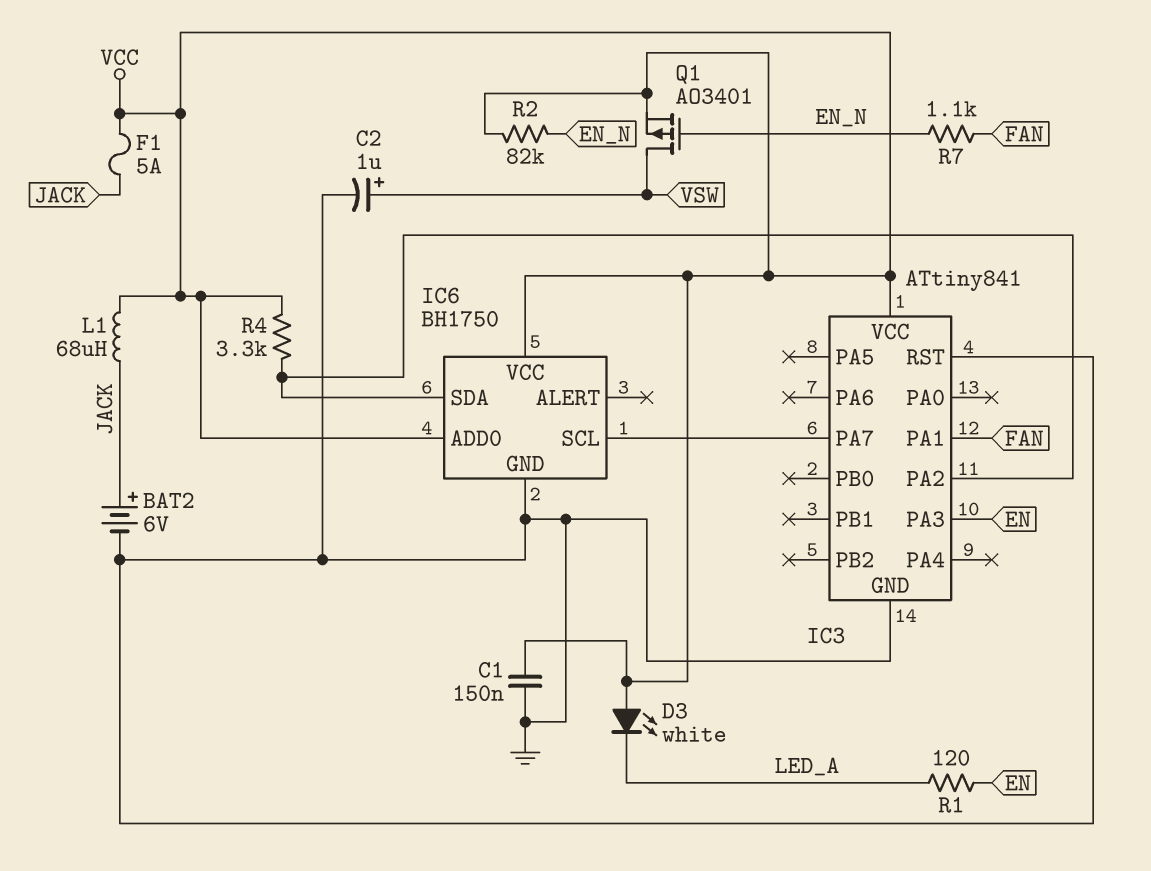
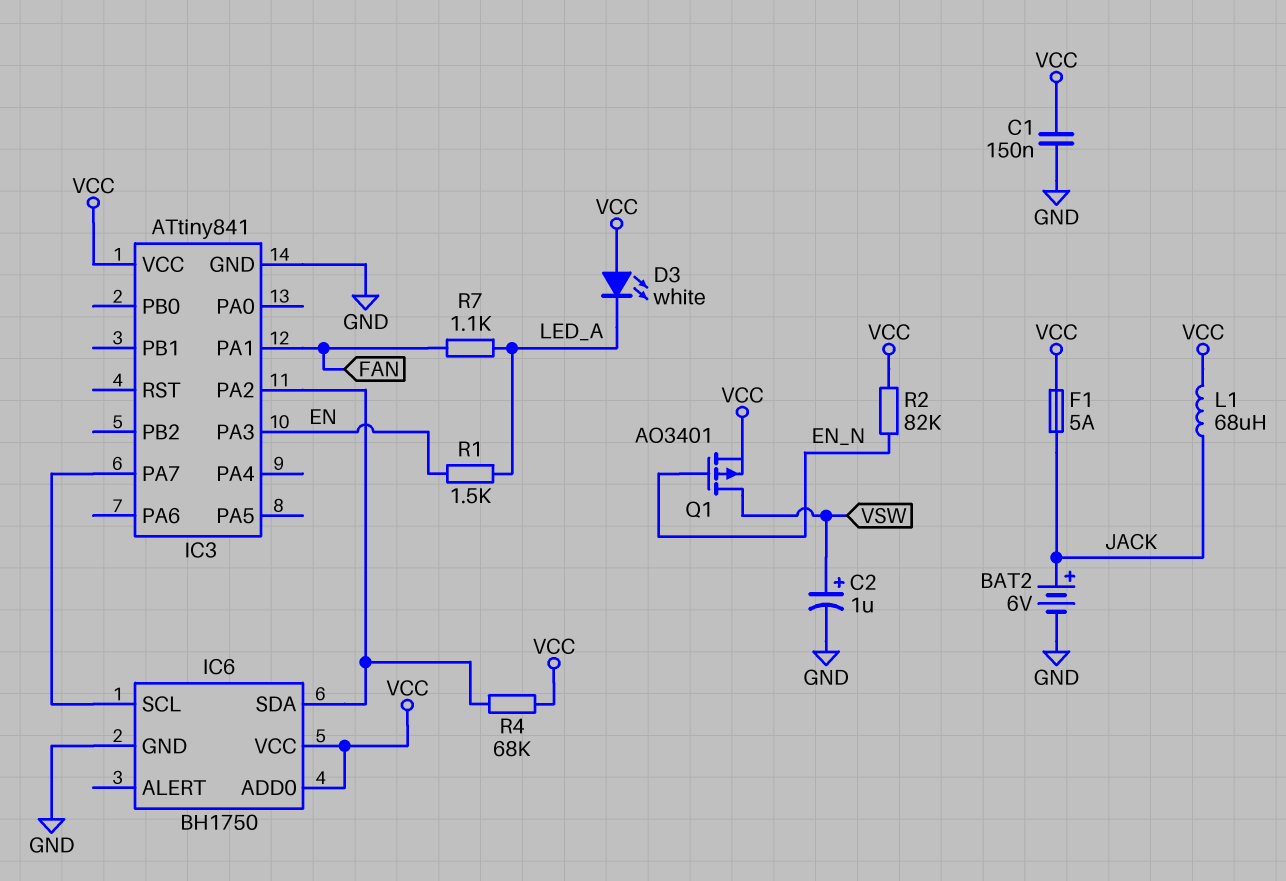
IC3 pin RST: GND -> none
R1: 120 (EN, LED_A) -> 1.5k (EN, LED_A)
R4: 3.3k (IC3/PA2, VCC) -> 68k (IC3/PA2, VCC)
R7: 1.1k (EN_N, FAN) -> 1.1k (FAN, LED_A)

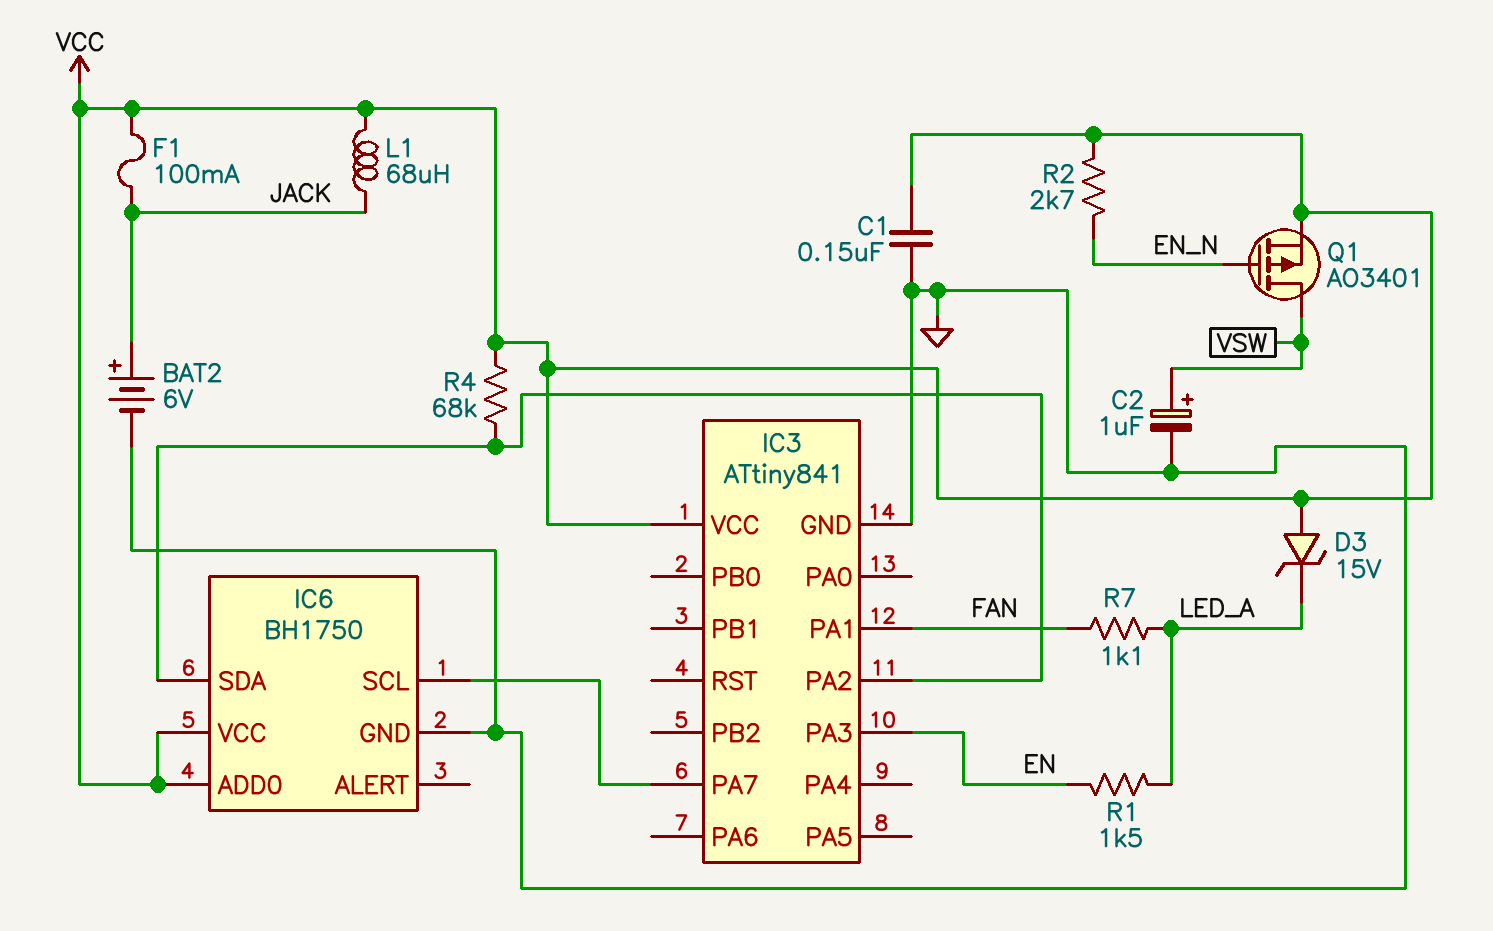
D3: LED white (A VCC, K LED_A) -> zener 15V (A VCC, K LED_A)
F1: 5A (JACK, VCC) -> 100mA (JACK, VCC)
R2: 82k (EN_N, VCC) -> 2.7k (EN_N, VCC)

